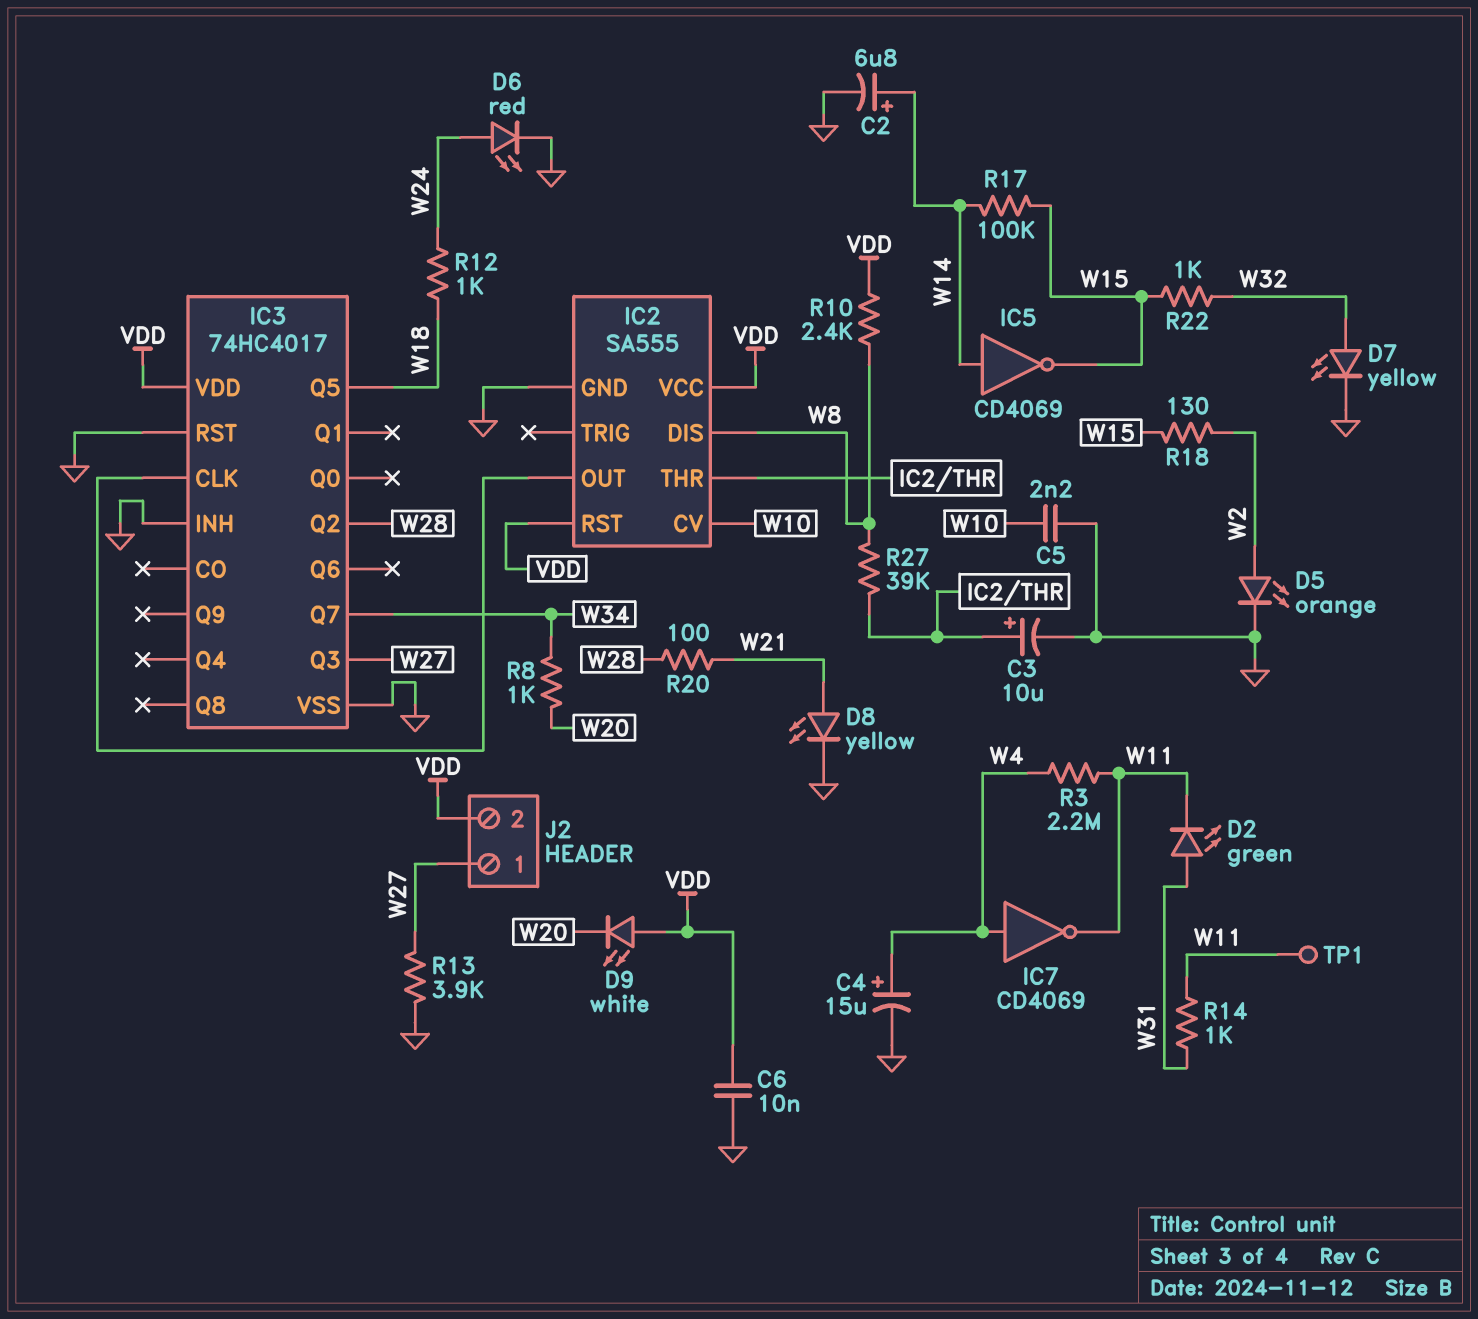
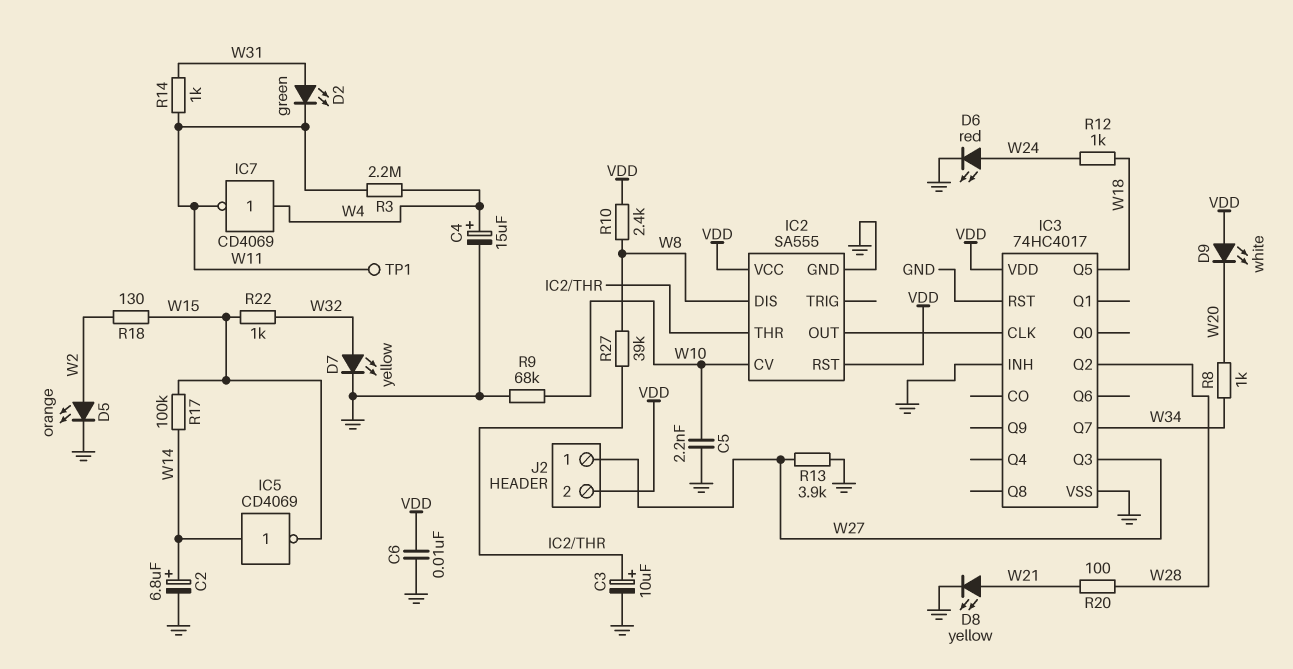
R9: none -> 68k (GND, W10)

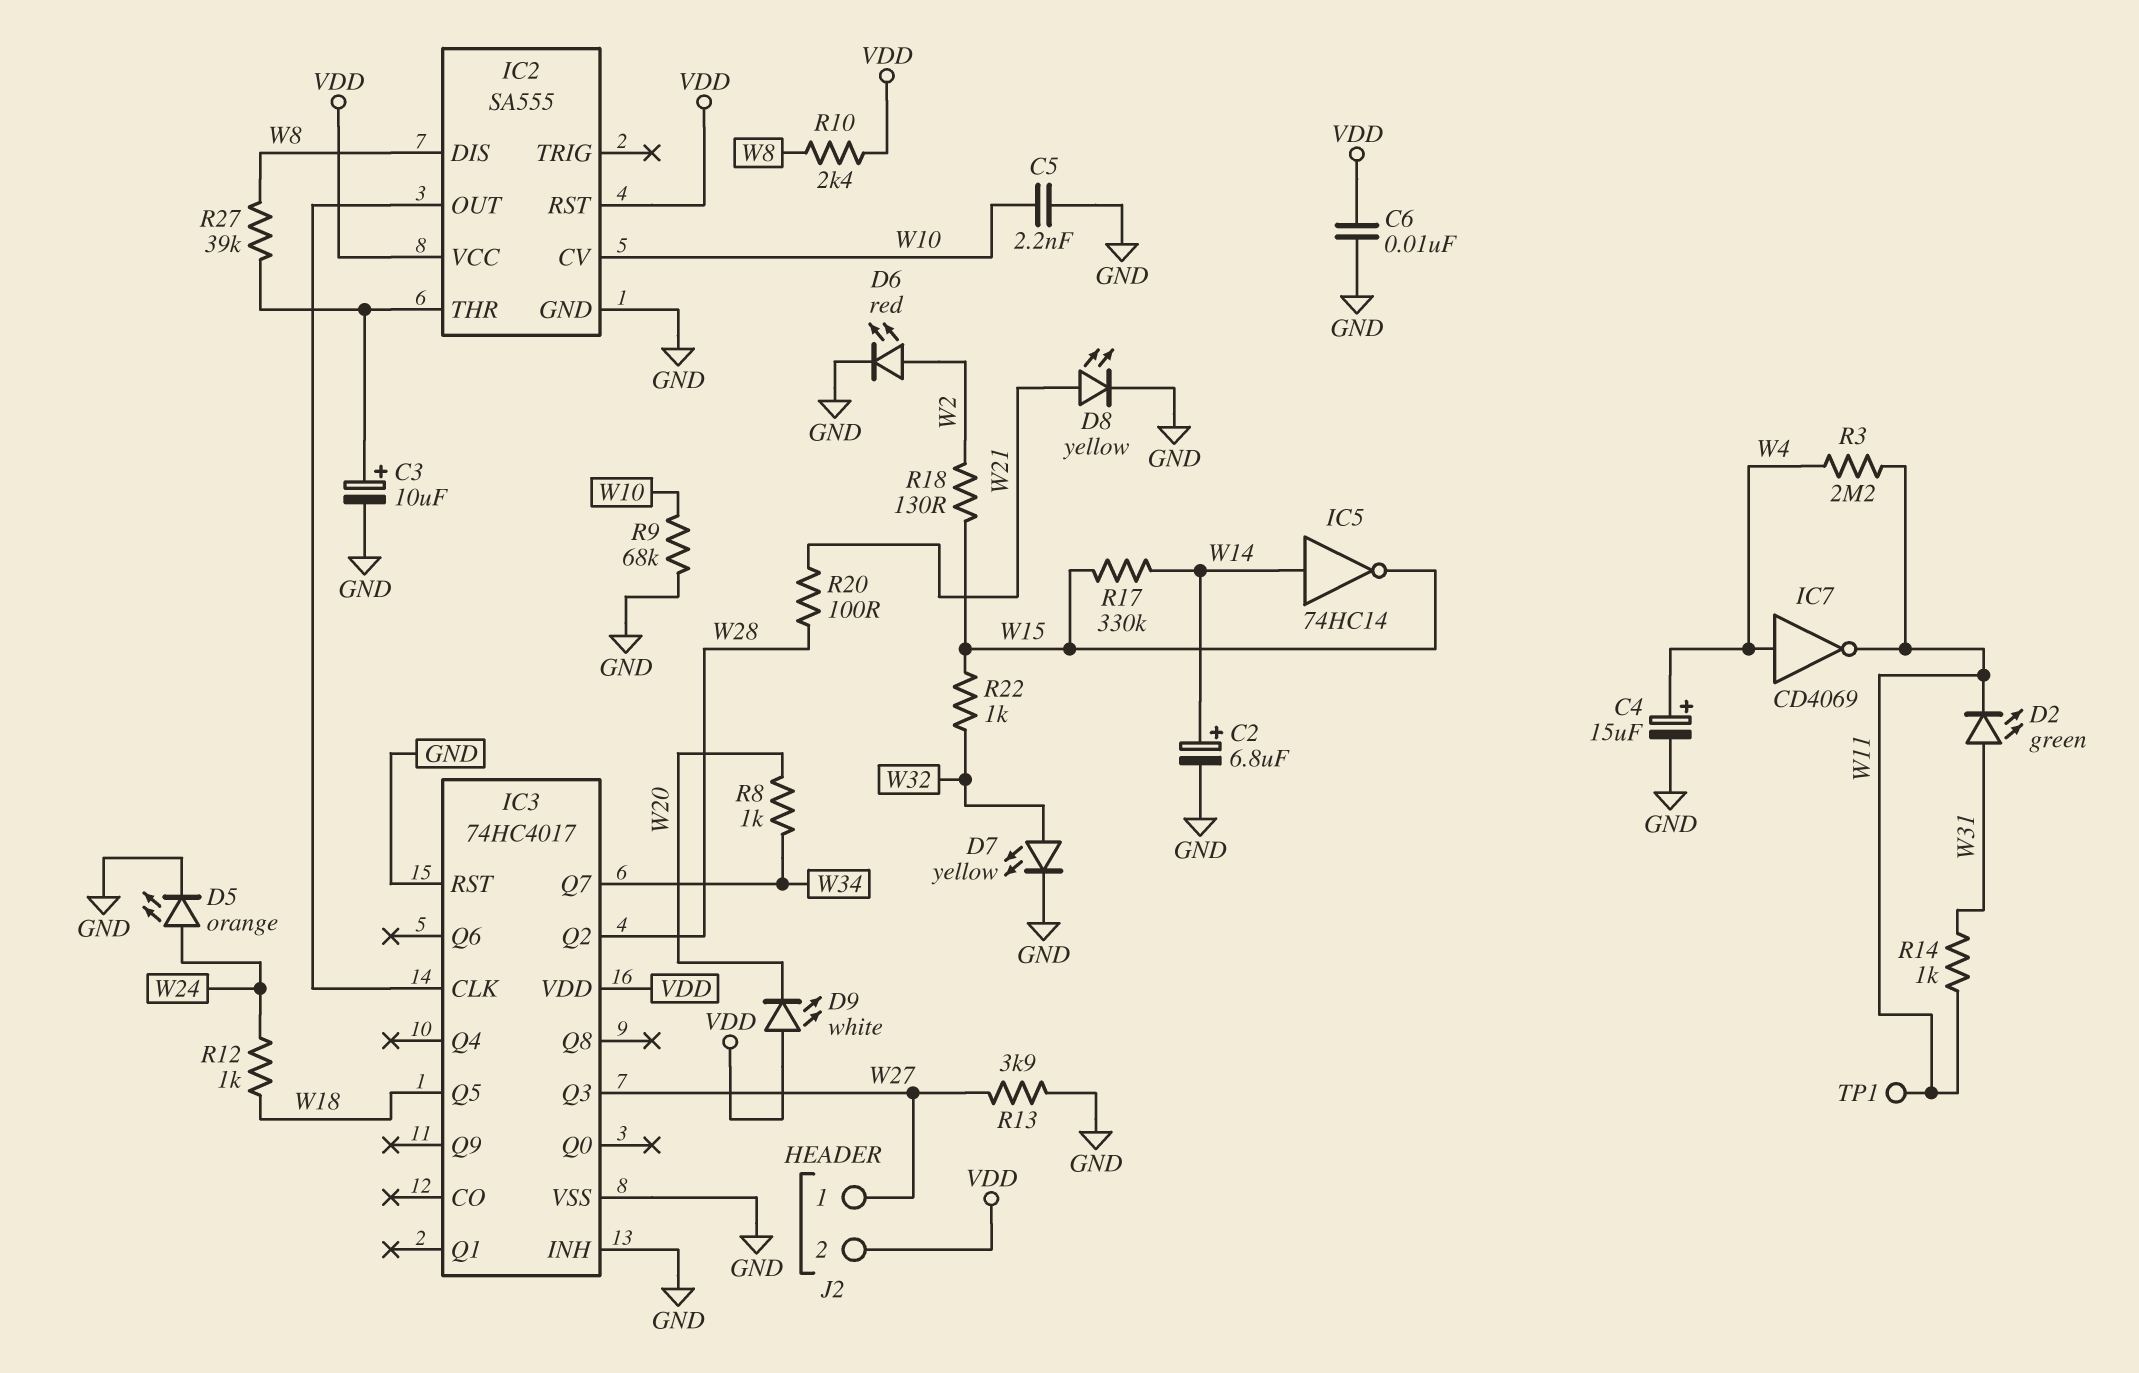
D5: LED orange (A W2, K GND) -> LED orange (A W24, K GND)
D6: LED red (A W24, K GND) -> LED red (A W2, K GND)
IC5: NOT CD4069 (in W14, out W15) -> NOT 74HC14 (in W14, out W15)
R17: 100k (W14, W15) -> 330k (W14, W15)

